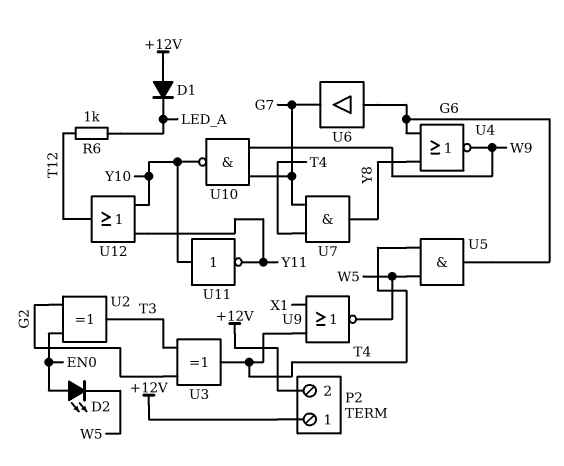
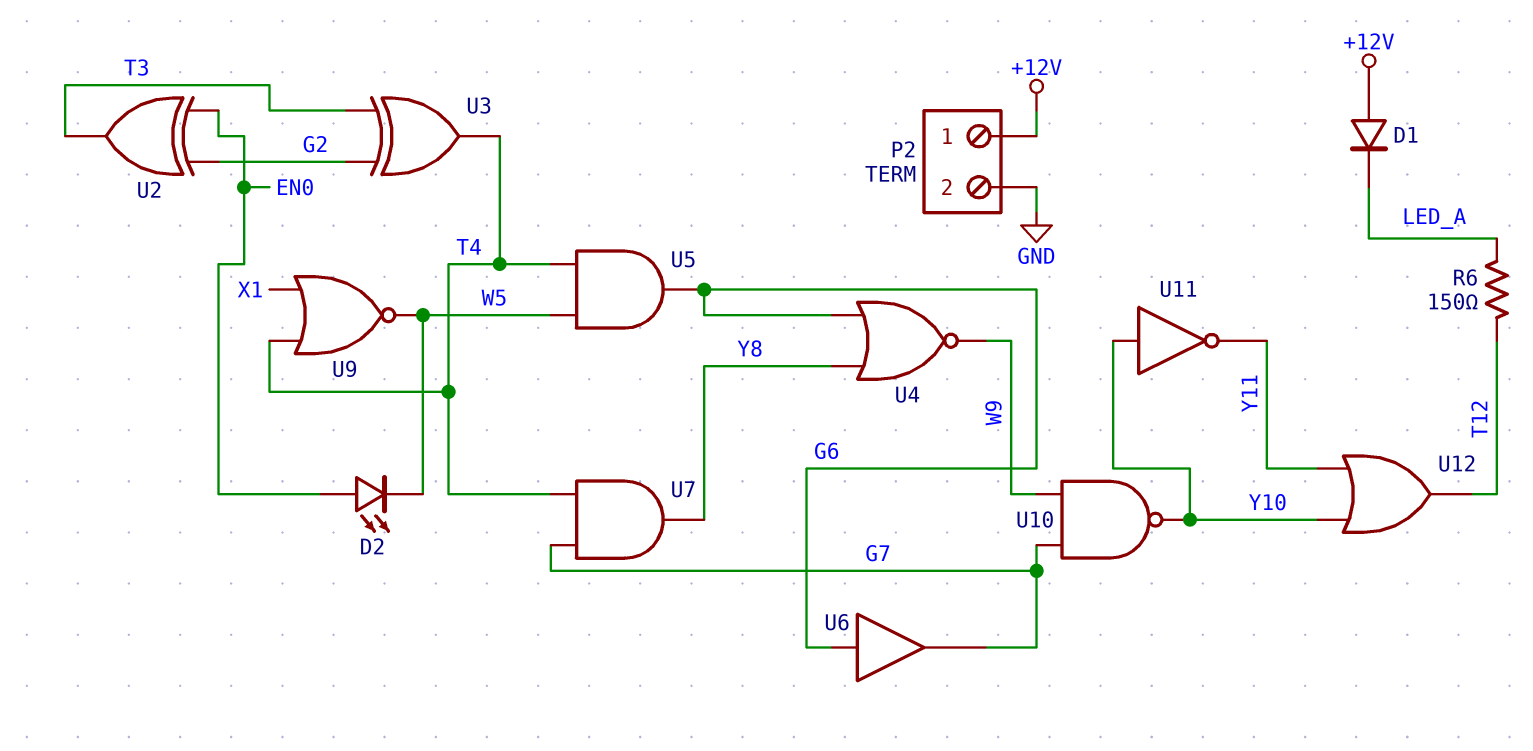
P2 pin 2: +12V -> GND
R6: 1k (LED_A, T12) -> 150 (LED_A, T12)

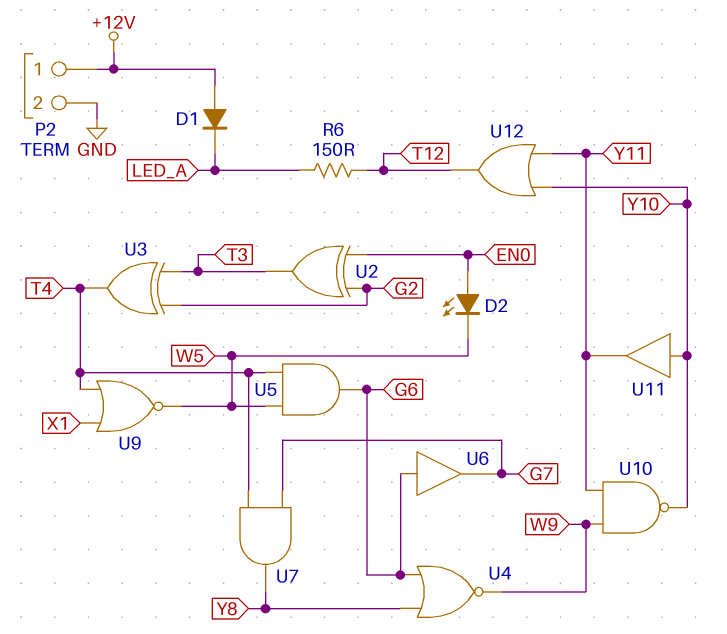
U10: NAND (in G7, in W9, out Y10) -> NAND (in W9, in Y11, out Y10)
U11: NOT (in Y10, out Y11) -> buffer (in Y10, out Y11)

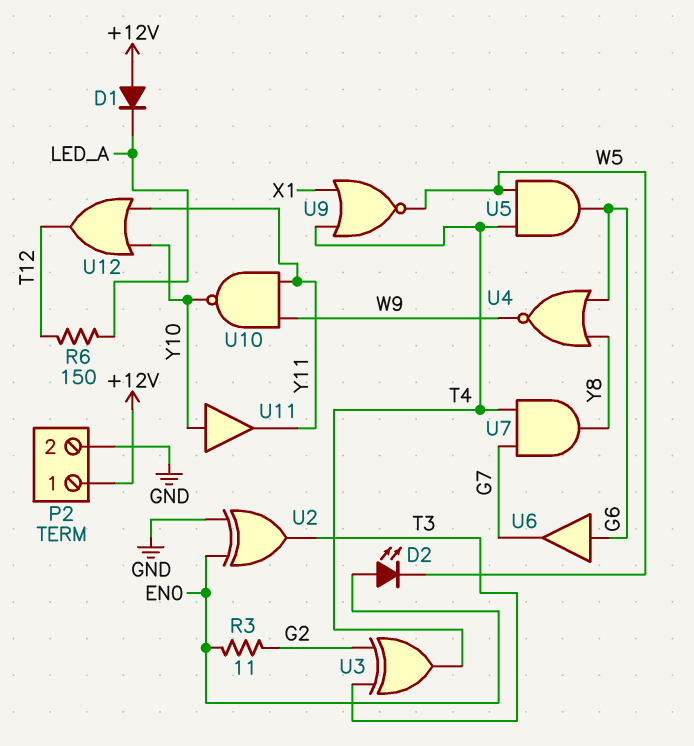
R3: none -> 11 (EN0, G2)
U2: XOR (in EN0, in G2, out T3) -> XOR (in EN0, in GND, out T3)

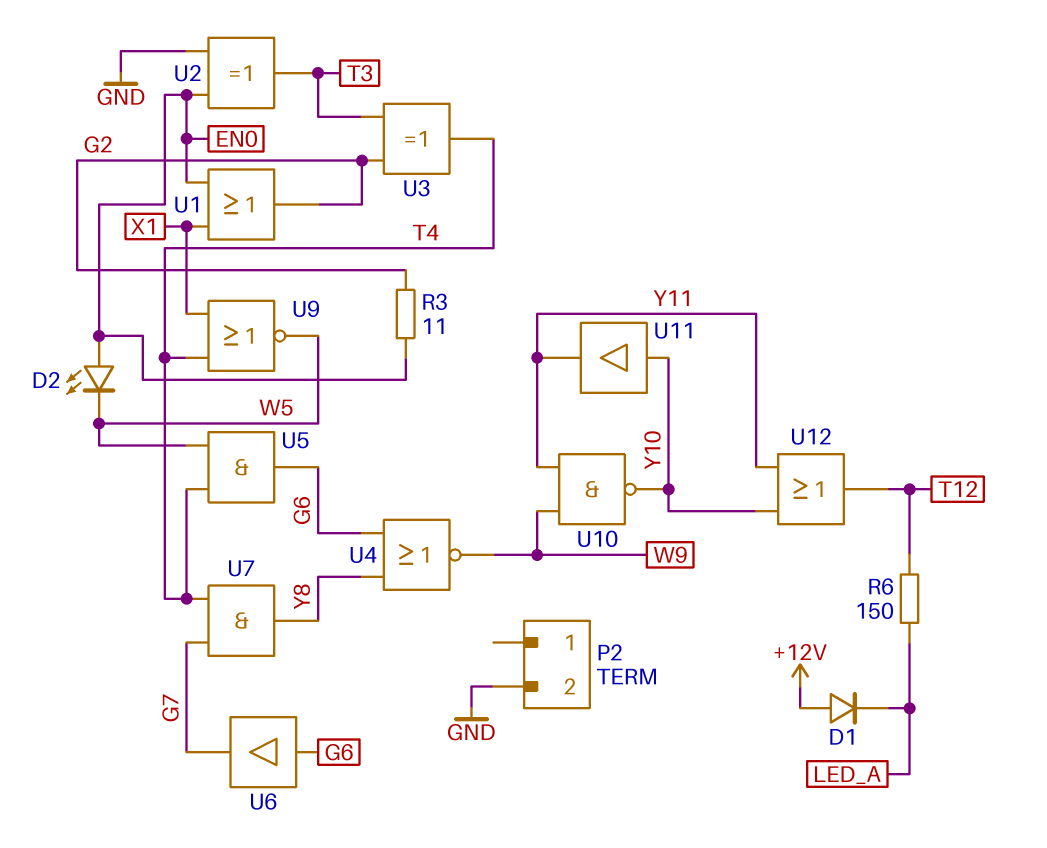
P2 pin 1: +12V -> none
U1: none -> OR (in EN0, in X1, out G2)

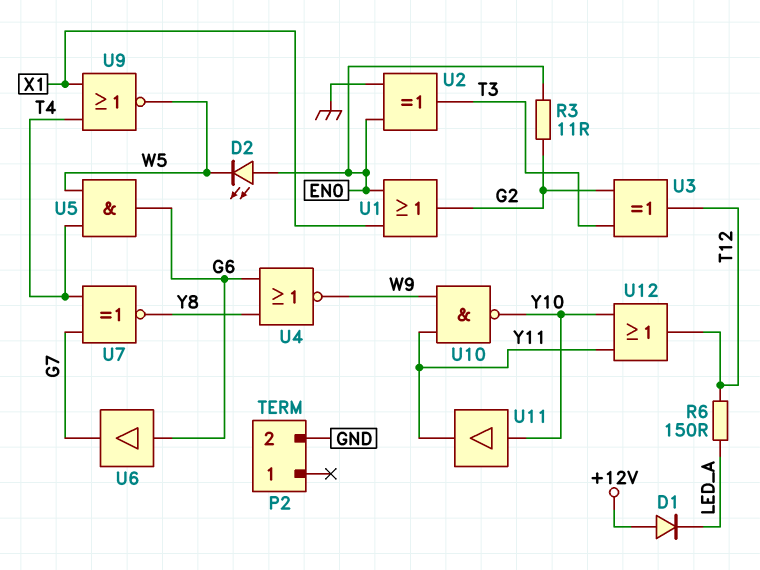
U3: XOR (in G2, in T3, out T4) -> XOR (in G2, in T3, out T12)
U7: AND (in G7, in T4, out Y8) -> XNOR (in G7, in T4, out Y8)

